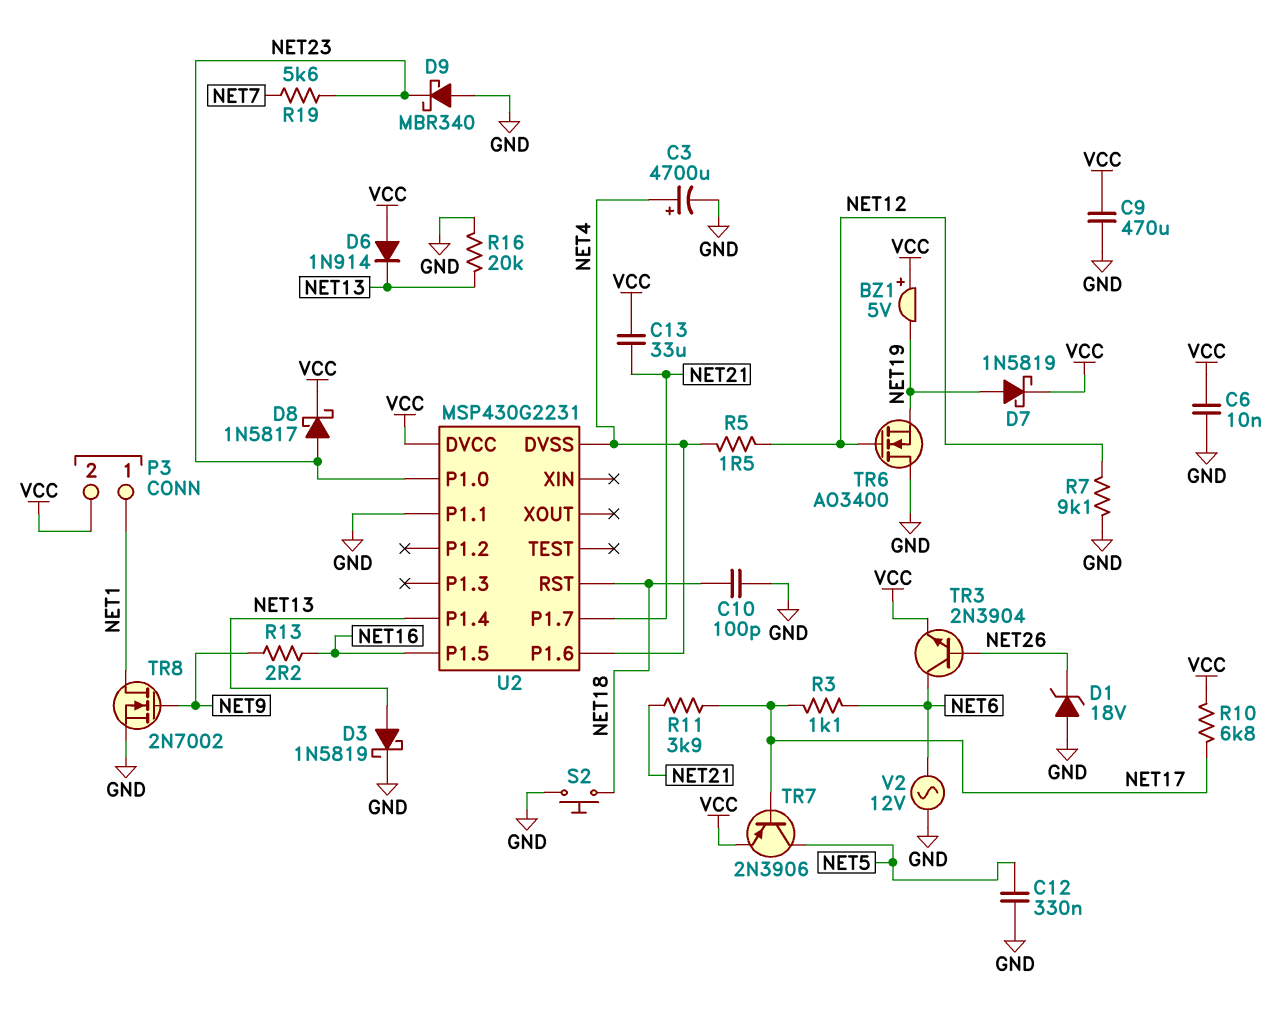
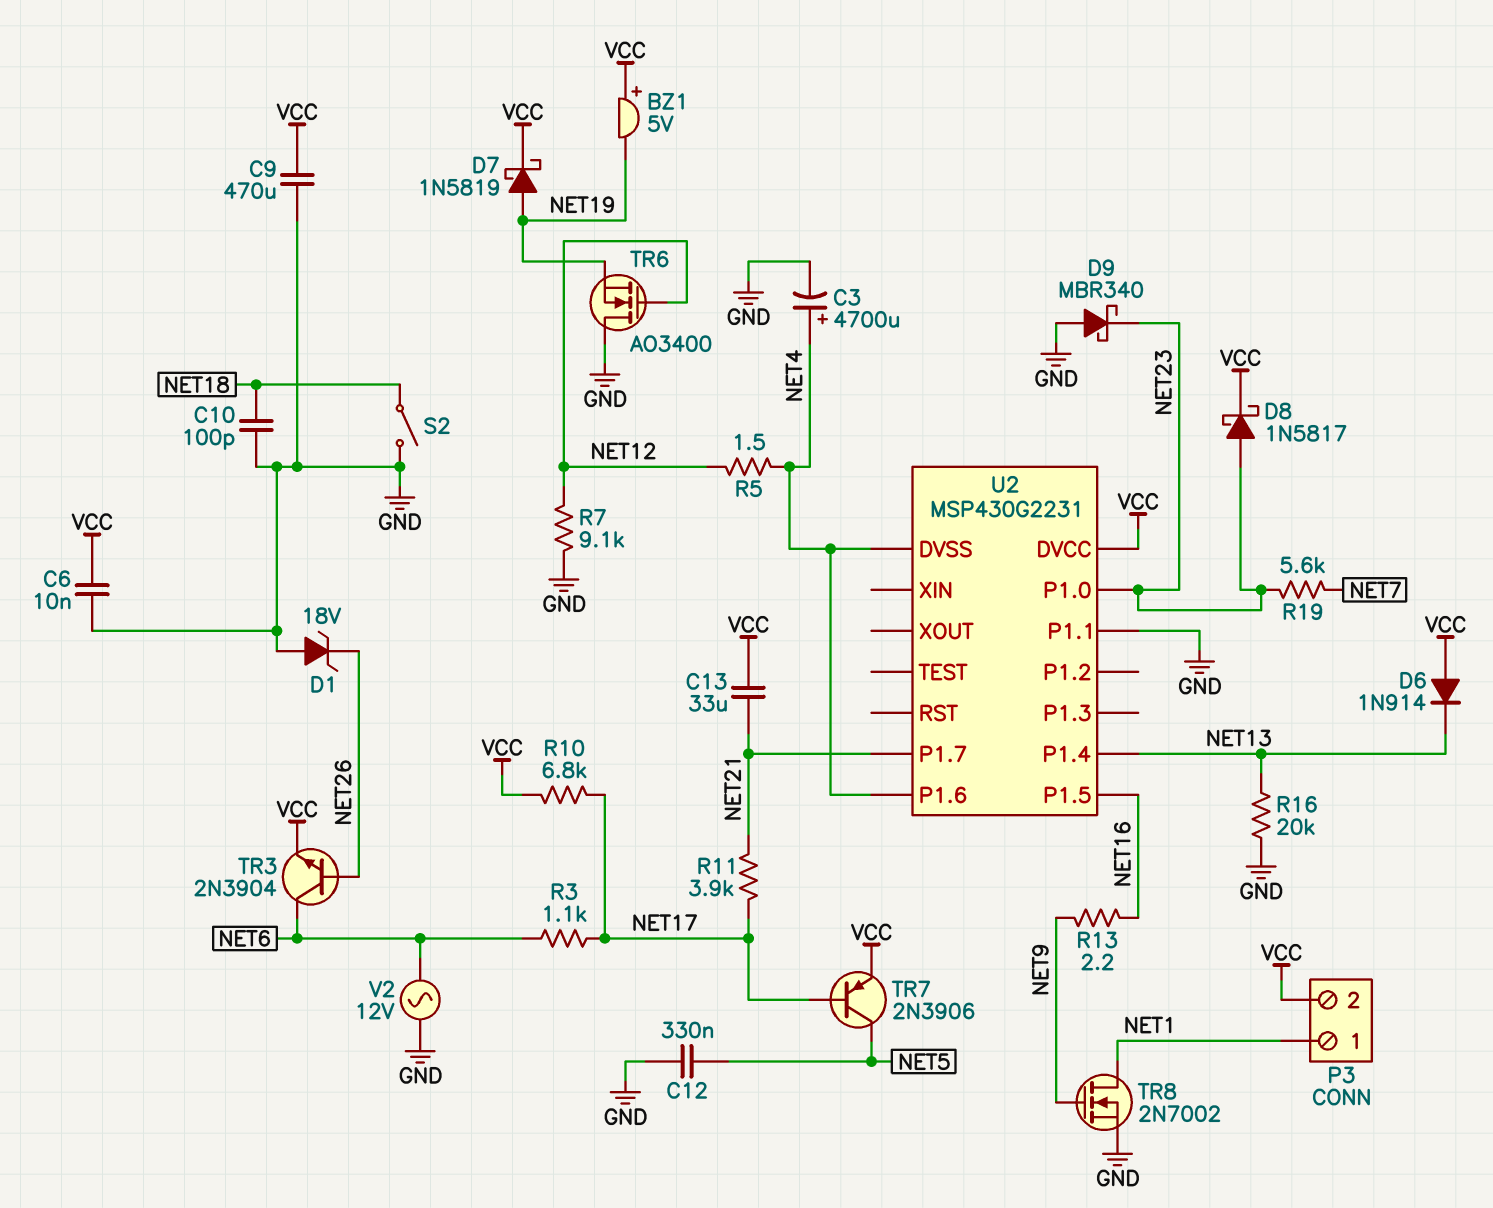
D3: schottky 1N5819 (A NET13, K GND) -> none
S2: button (GND, NET18) -> switch (GND, NET18)
U2 pin RST: NET18 -> none

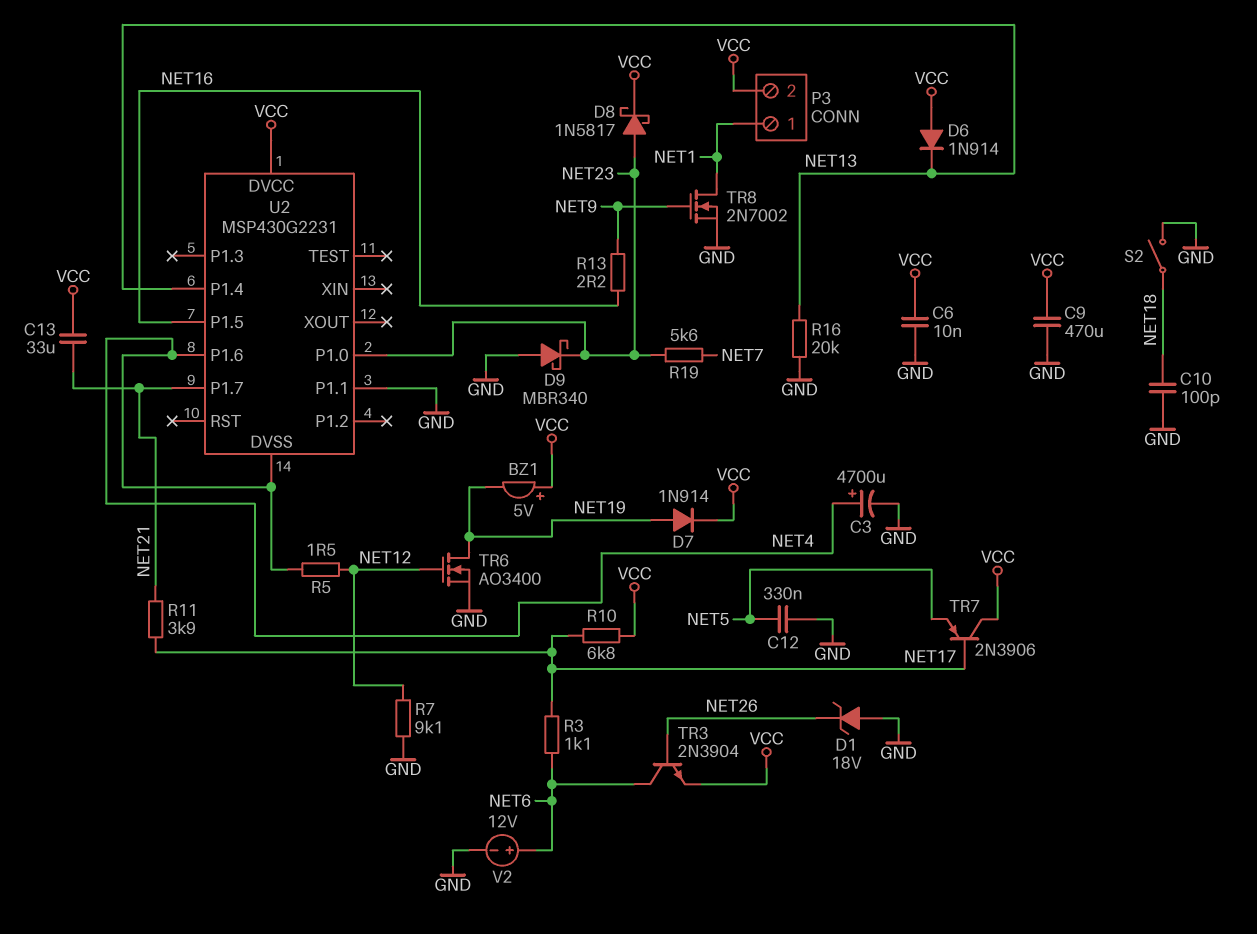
D7: schottky 1N5819 (A NET19, K VCC) -> diode 1N914 (A NET19, K VCC)
TR6: NMOS AO3400 (G NET12, D GND, S NET19) -> NMOS AO3400 (G NET12, D NET19, S GND)
TR7: PNP 2N3906 (B NET17, C NET5, E VCC) -> PNP 2N3906 (B NET17, C VCC, E NET5)
V2: AC 12V (GND, NET6) -> 12V (plus NET6, minus GND)

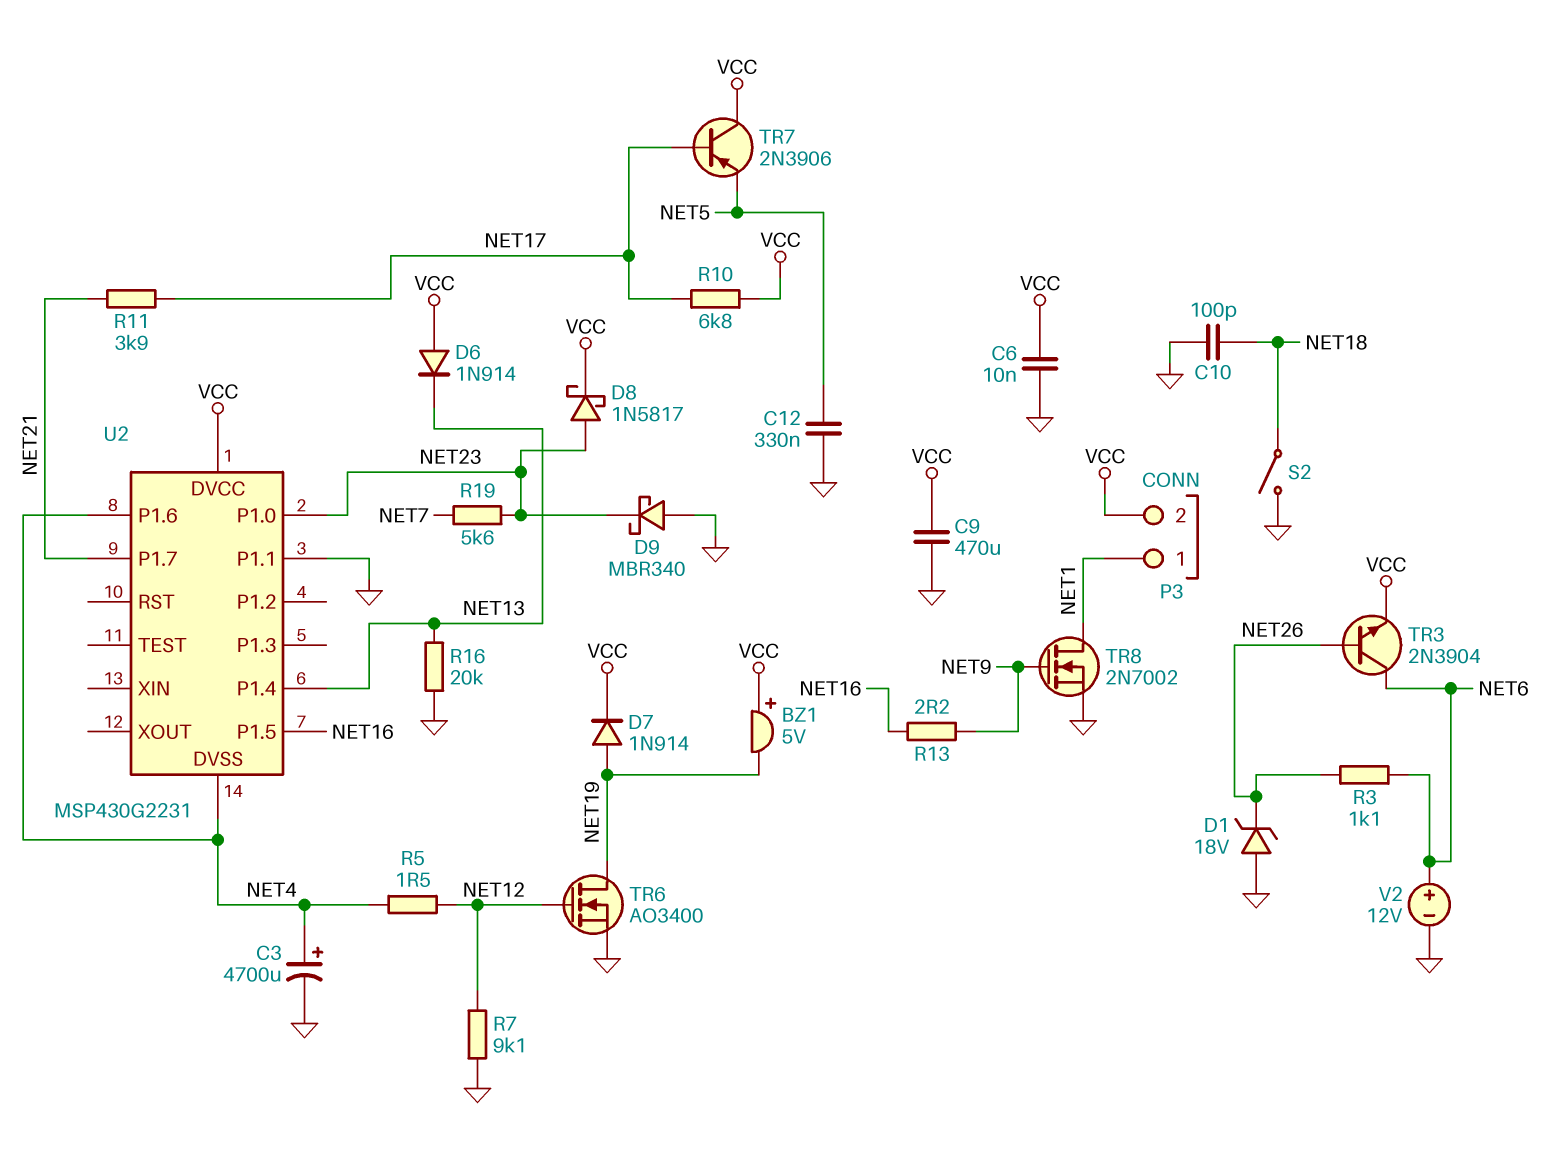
C13: 33uF (NET21, VCC) -> none
R3: 1.1k (NET6, NET17) -> 1.1k (NET6, NET26)

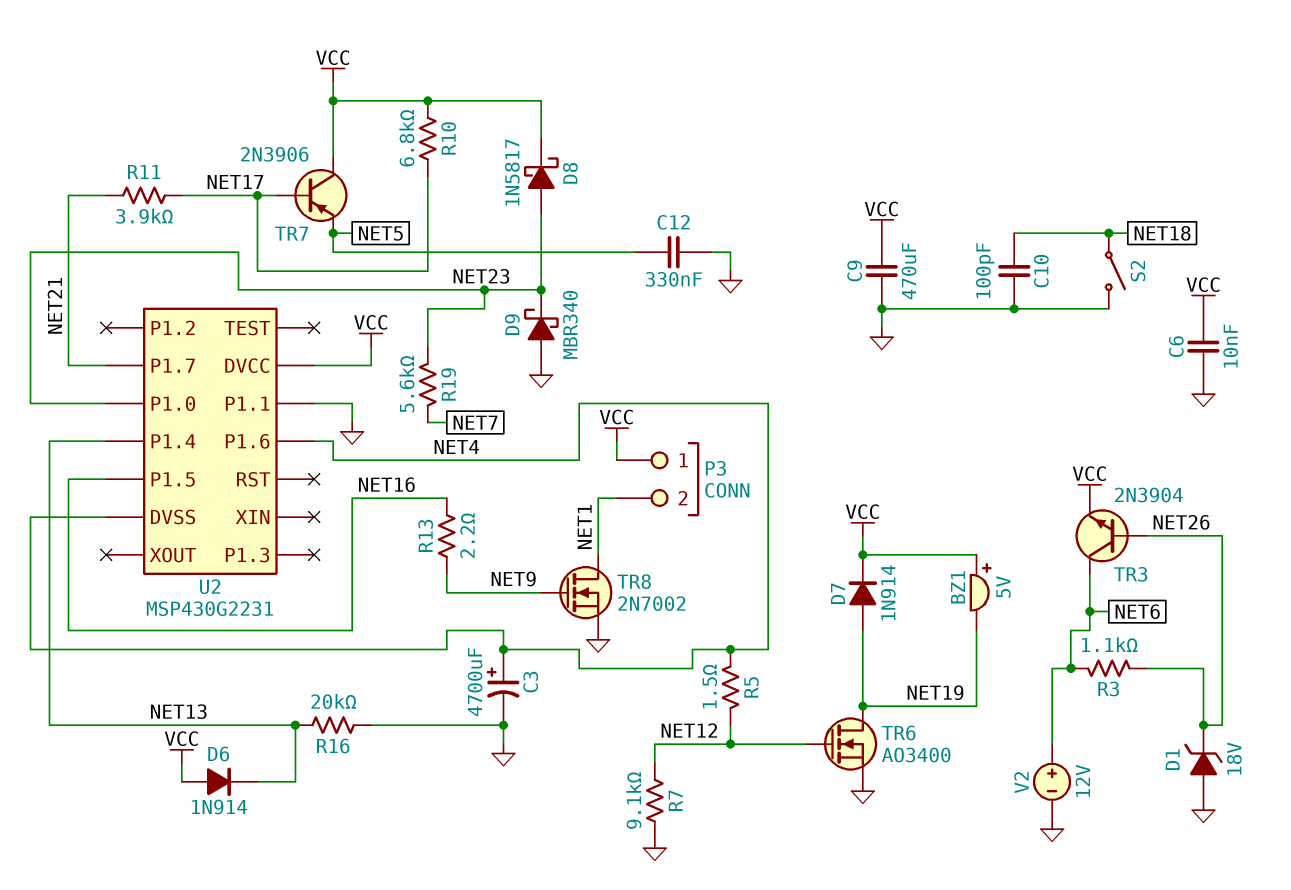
P3 pin 1: NET1 -> VCC
P3 pin 2: VCC -> NET1

